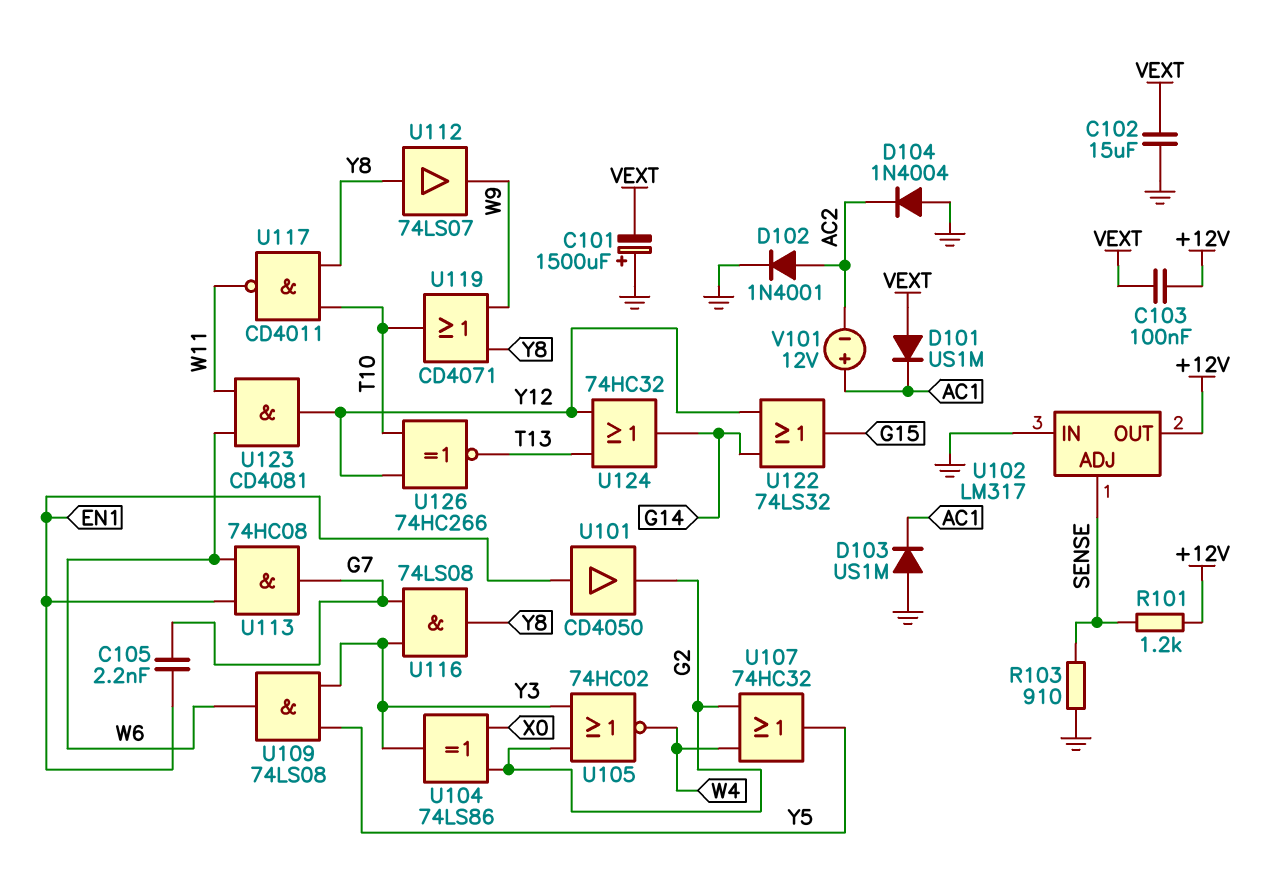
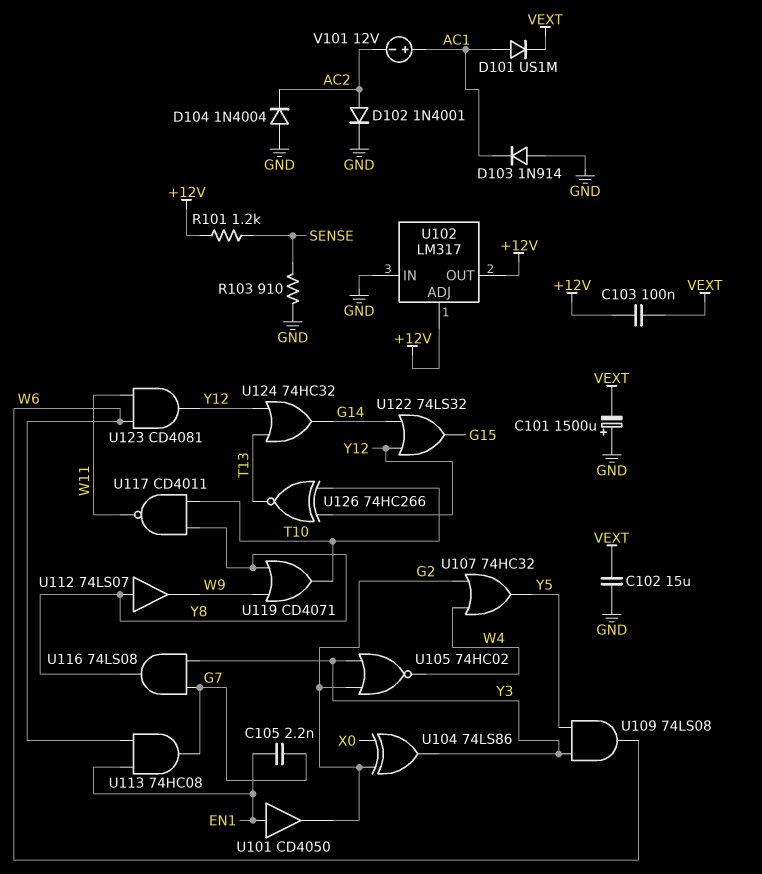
D101: diode US1M (A VEXT, K AC1) -> diode US1M (A AC1, K VEXT)
D103: diode US1M (A GND, K AC1) -> diode 1N914 (A GND, K AC1)
U102 pin ADJ: SENSE -> +12V

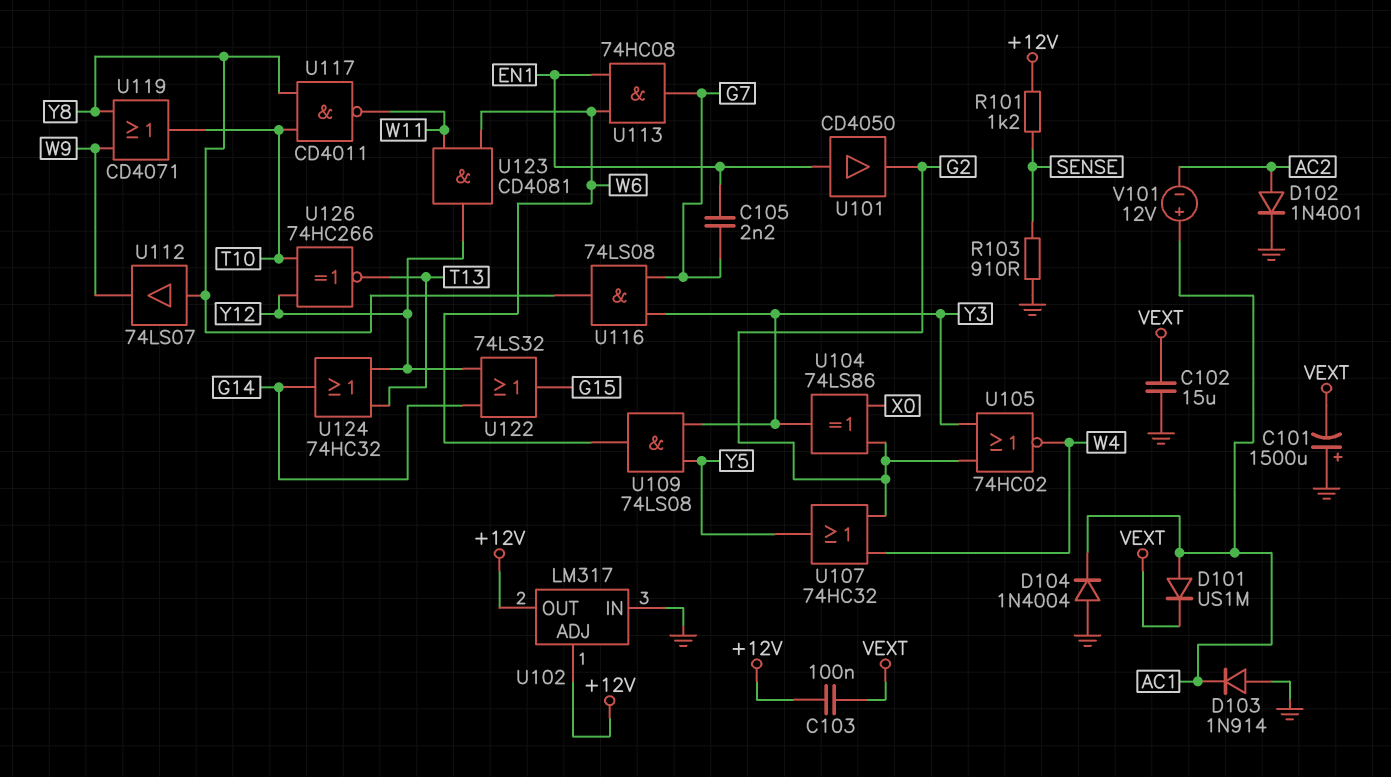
D104: diode 1N4004 (A GND, K AC2) -> diode 1N4004 (A GND, K AC1)

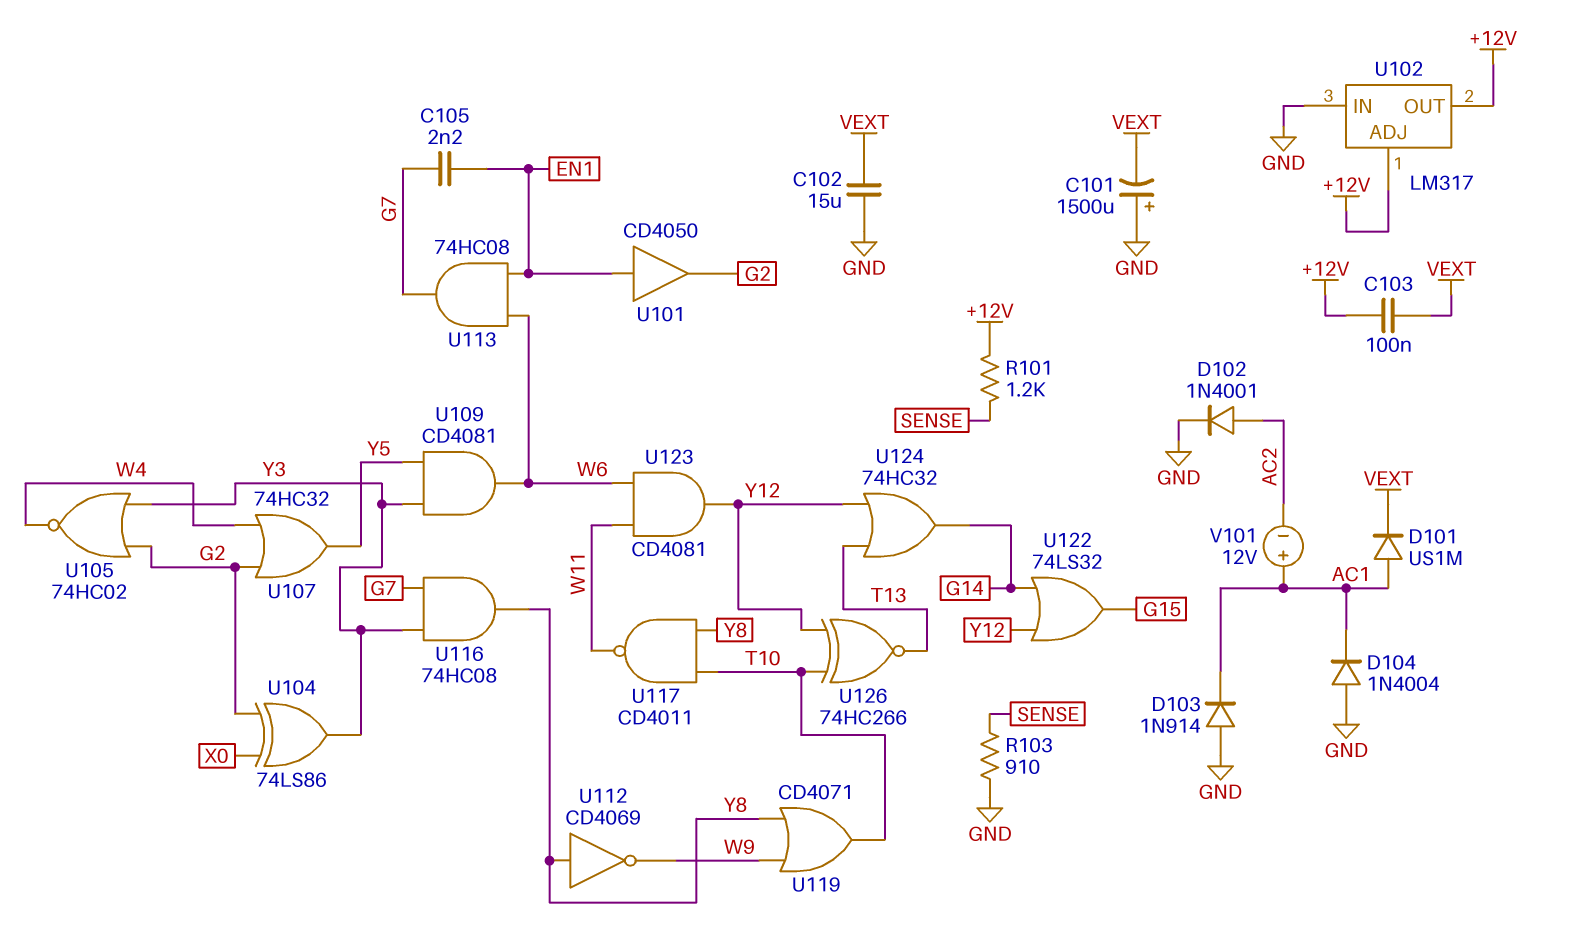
U109: AND 74LS08 (in Y3, in Y5, out W6) -> AND CD4081 (in Y3, in Y5, out W6)
U112: buffer 74LS07 (in Y8, out W9) -> NOT CD4069 (in Y8, out W9)
U116: AND 74LS08 (in G7, in Y3, out Y8) -> AND 74HC08 (in G7, in Y3, out Y8)

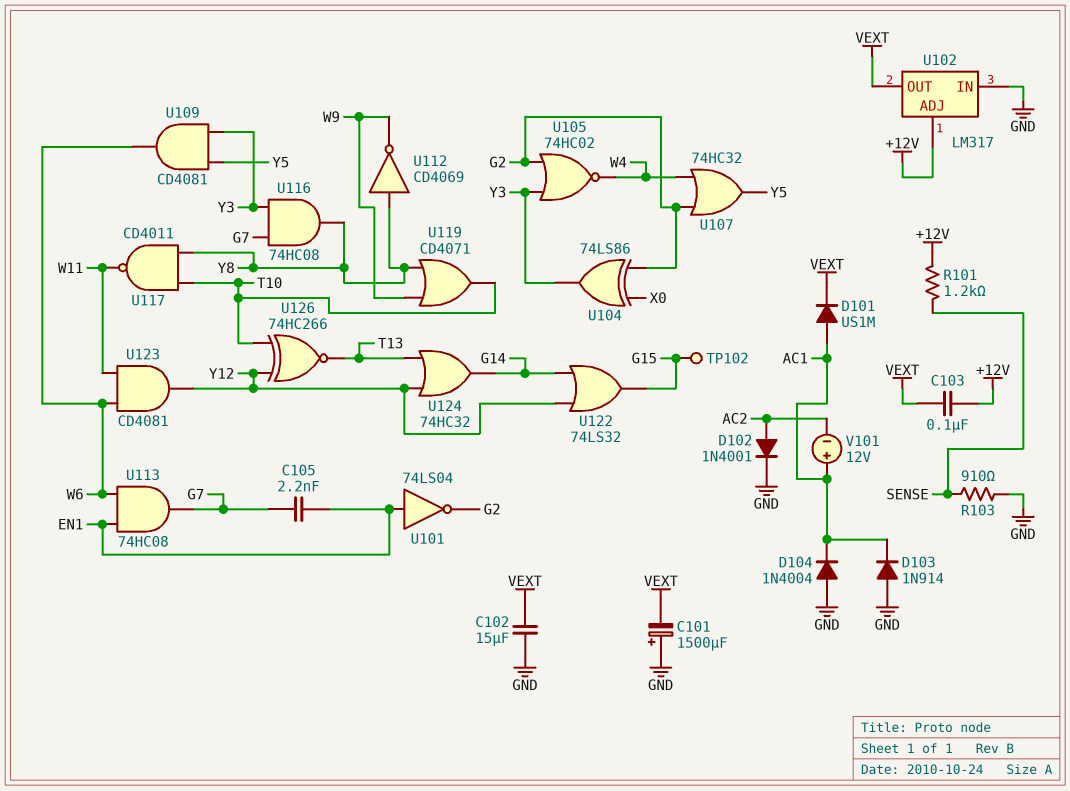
TP102: none -> test point (G15)
U101: buffer CD4050 (in EN1, out G2) -> NOT 74LS04 (in EN1, out G2)
U102 pin OUT: +12V -> VEXT

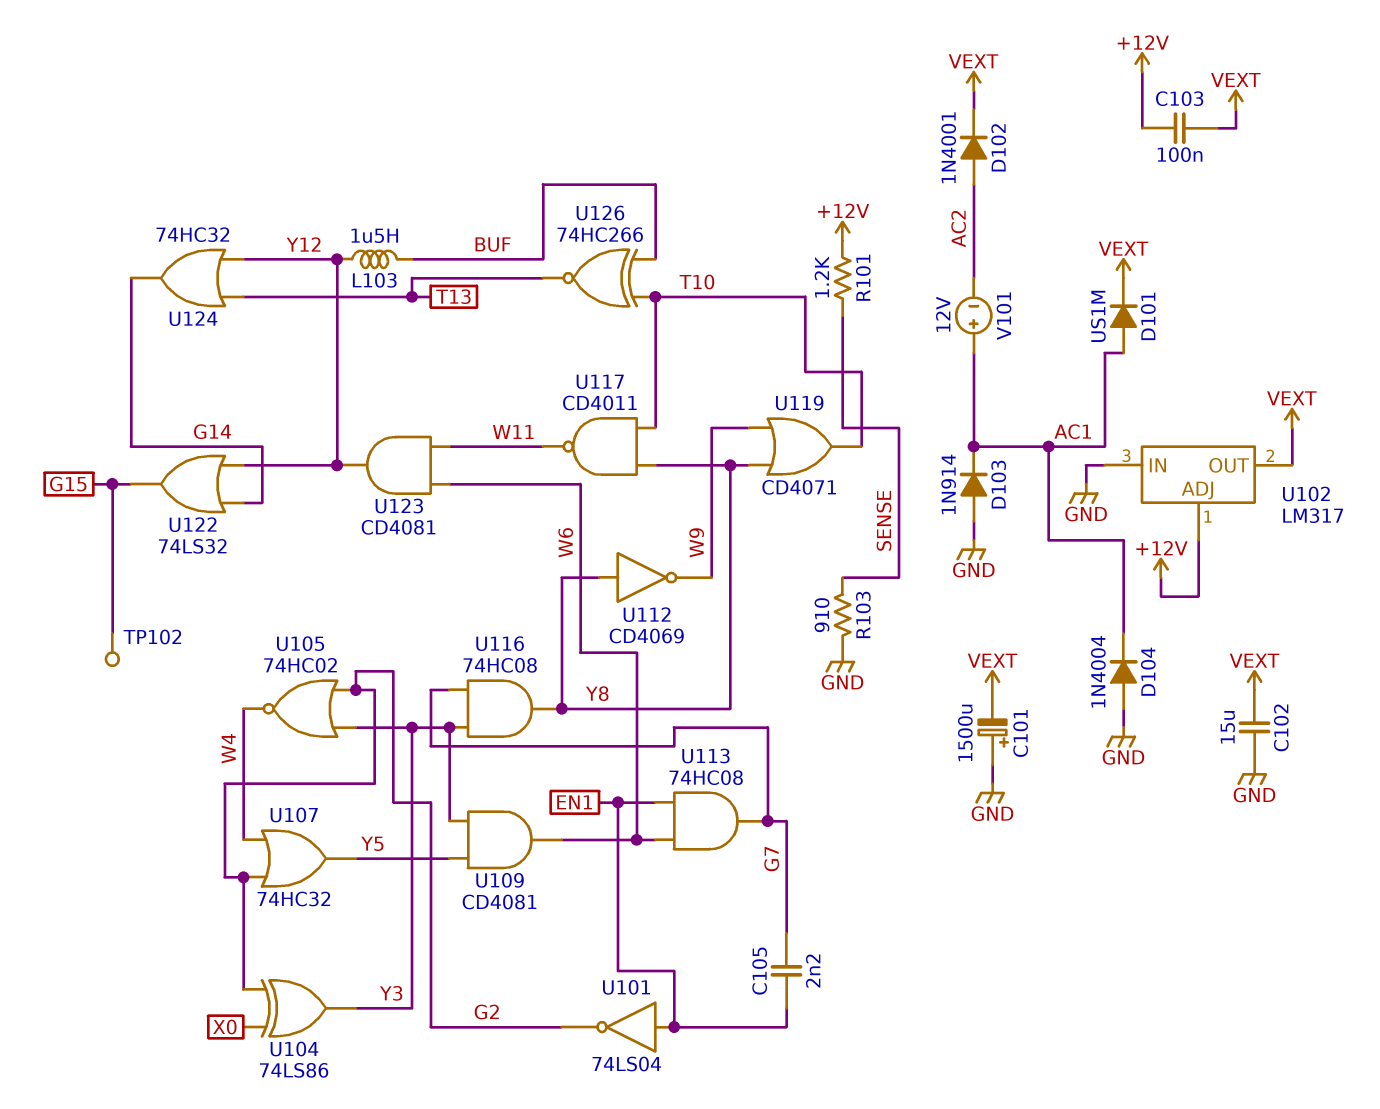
D102: diode 1N4001 (A AC2, K GND) -> diode 1N4001 (A AC2, K VEXT)
L103: none -> 1.5uH (BUF, Y12)
U126: XNOR 74HC266 (in T10, in Y12, out T13) -> XNOR 74HC266 (in BUF, in T10, out T13)

